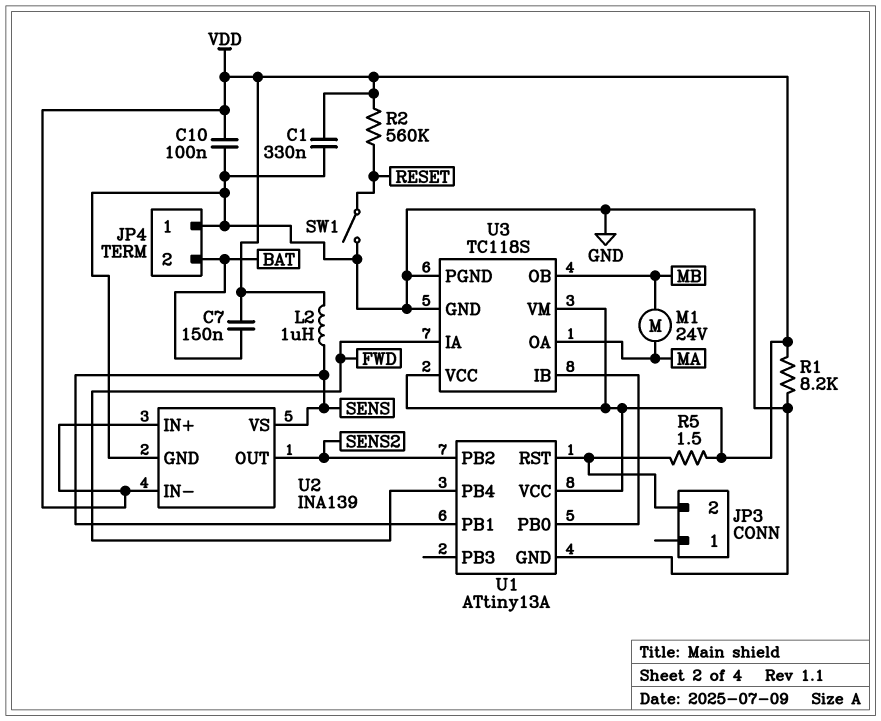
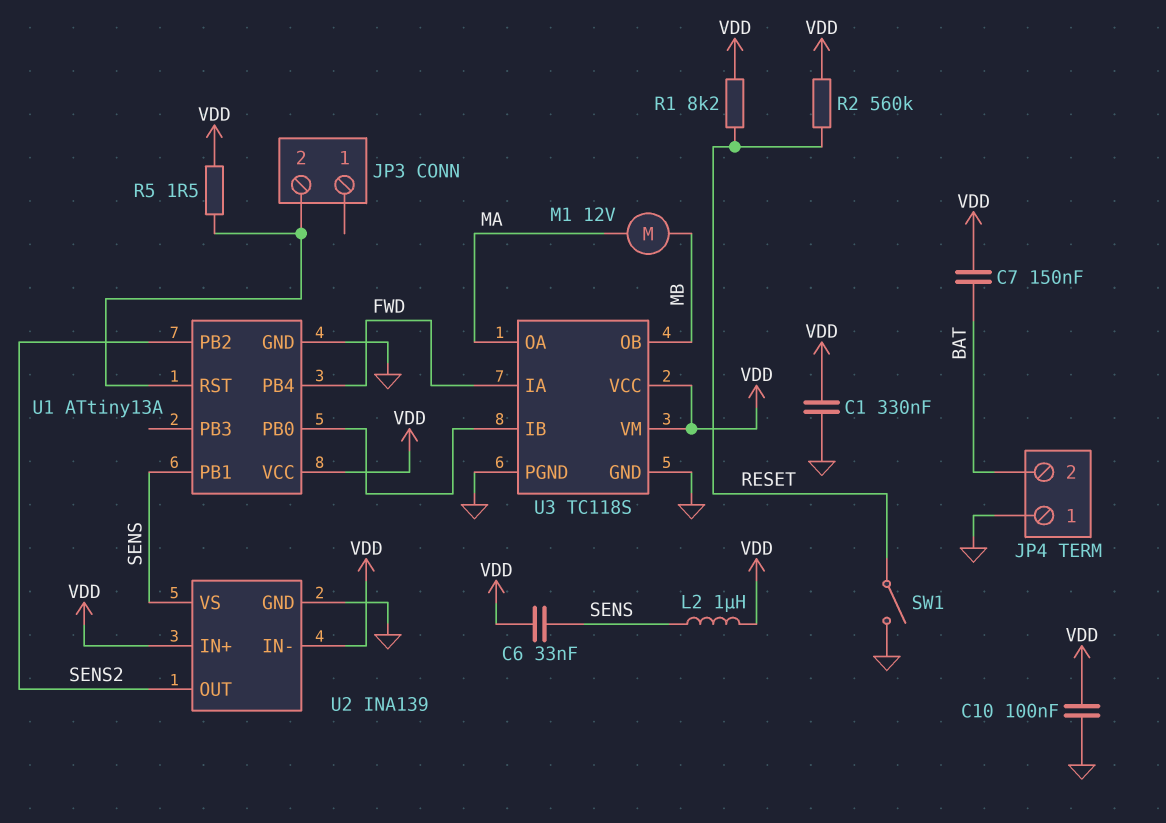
C6: none -> 33nF (SENS, VDD)
M1: motor 24V (MA, MB) -> motor 12V (MA, MB)
R1: 8.2k (GND, VDD) -> 8.2k (RESET, VDD)

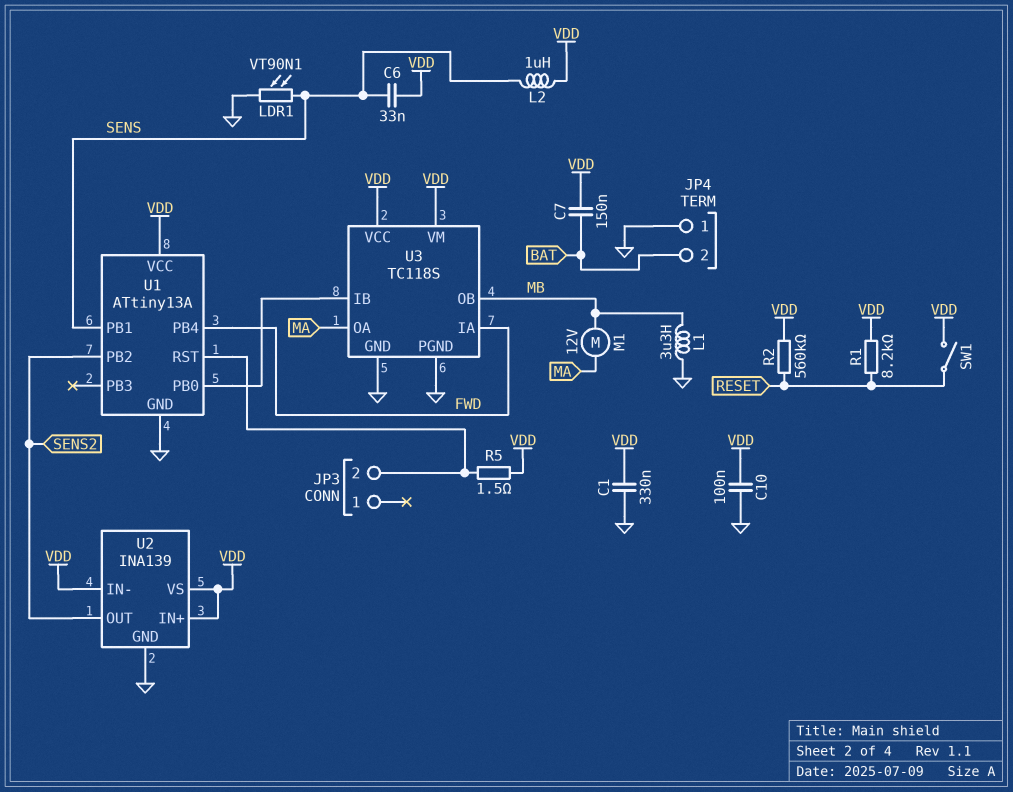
L1: none -> 3.3uH (GND, MB)
LDR1: none -> VT90N1 (GND, SENS)
SW1: switch (GND, RESET) -> switch (RESET, VDD)
U2 pin VS: SENS -> VDD

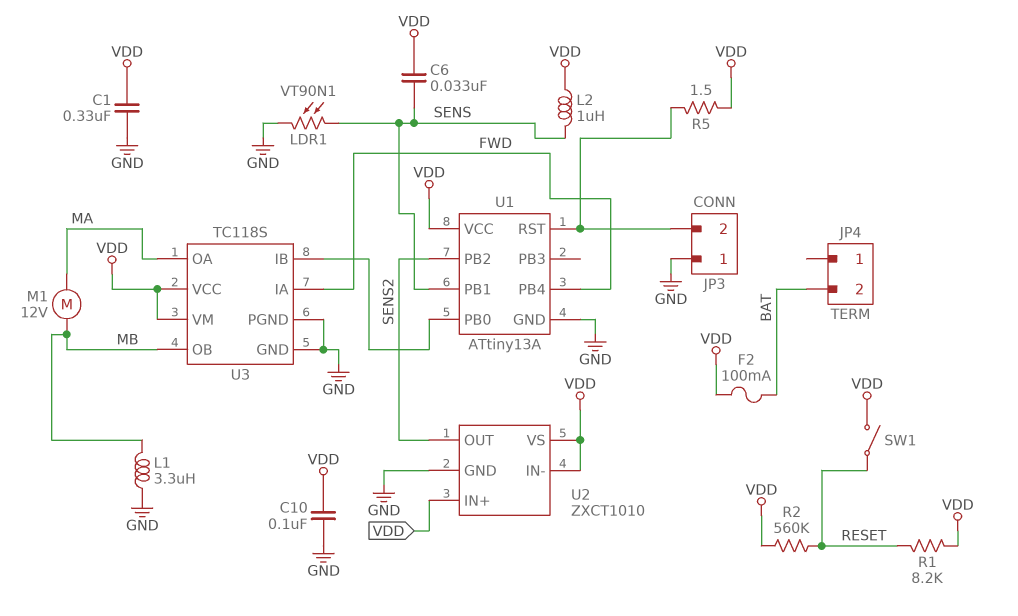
C7: 150nF (BAT, VDD) -> none
F2: none -> 100mA (BAT, VDD)
JP3 pin 1: none -> GND
JP4 pin 1: GND -> none
U2: INA139 -> ZXCT1010

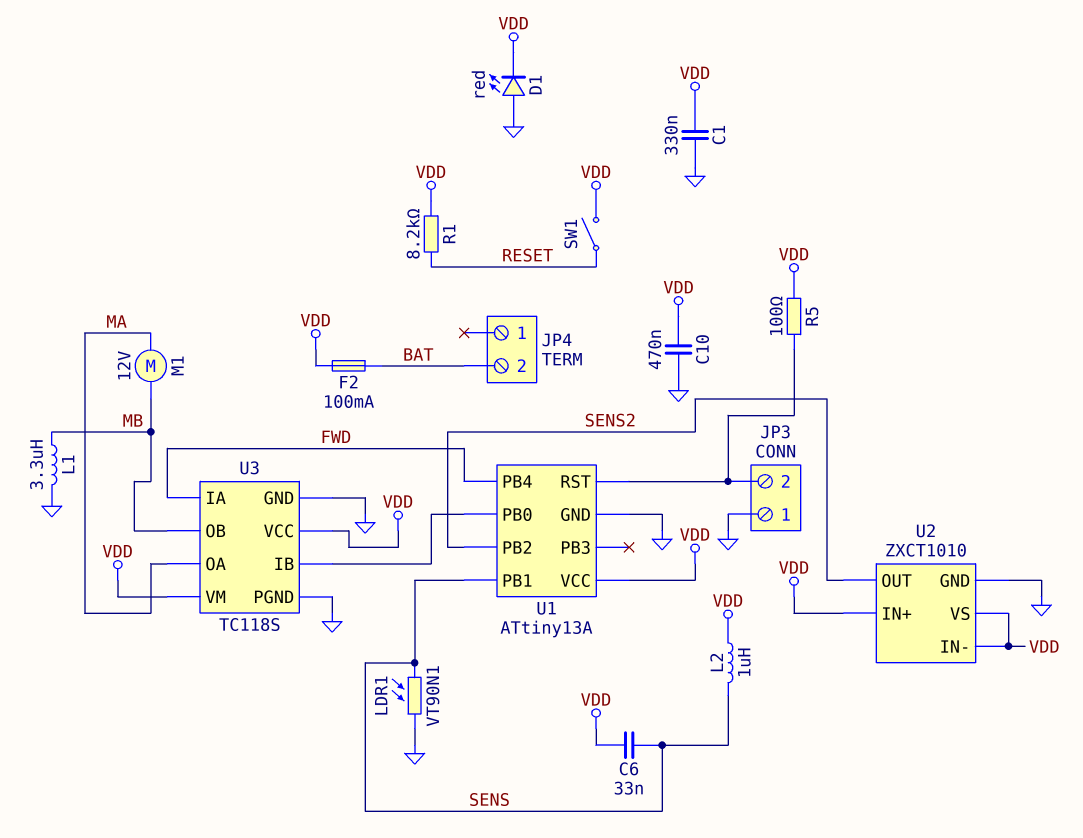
C10: 100nF (GND, VDD) -> 470nF (GND, VDD)
D1: none -> LED red (A GND, K VDD)
R2: 560k (RESET, VDD) -> none
R5: 1.5 (JP3/2, VDD) -> 100 (JP3/2, VDD)

